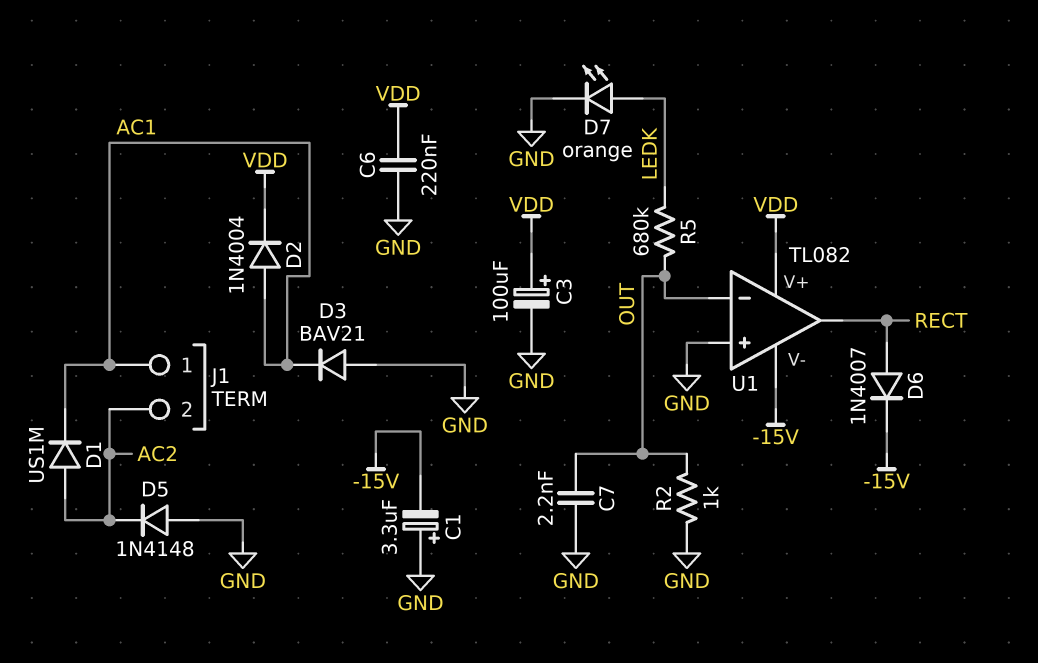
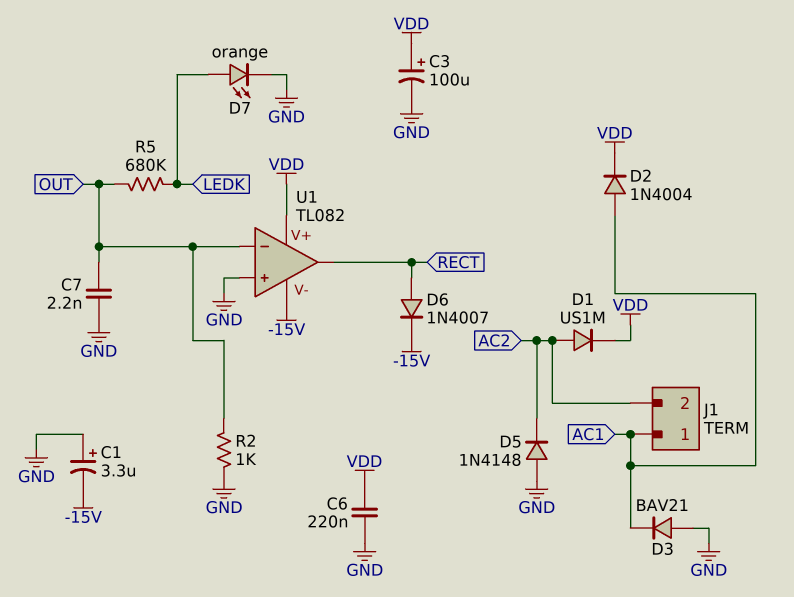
D1: diode US1M (A AC2, K AC1) -> diode US1M (A AC2, K VDD)

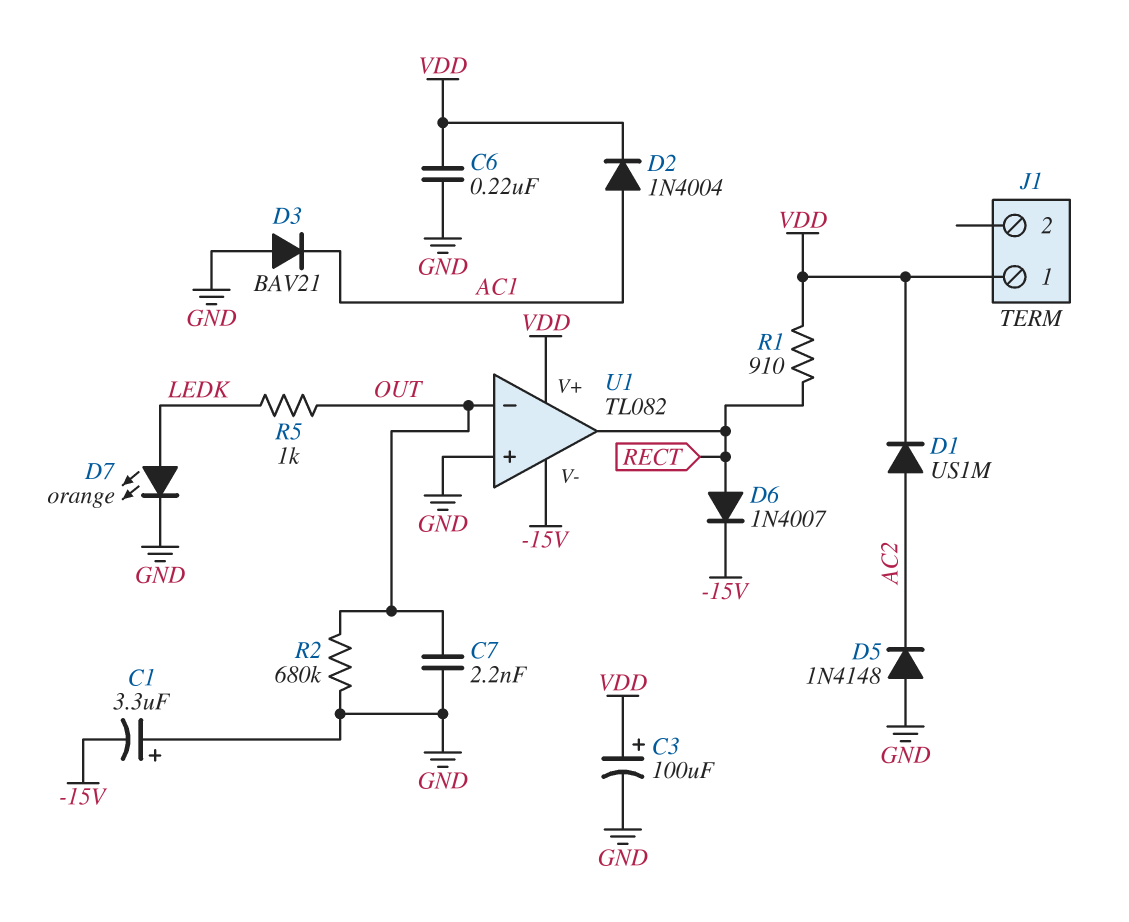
J1 pin 1: AC1 -> VDD
J1 pin 2: AC2 -> none
R1: none -> 910 (RECT, VDD)
R2: 1k (GND, OUT) -> 680k (GND, OUT)
R5: 680k (LEDK, OUT) -> 1k (LEDK, OUT)

